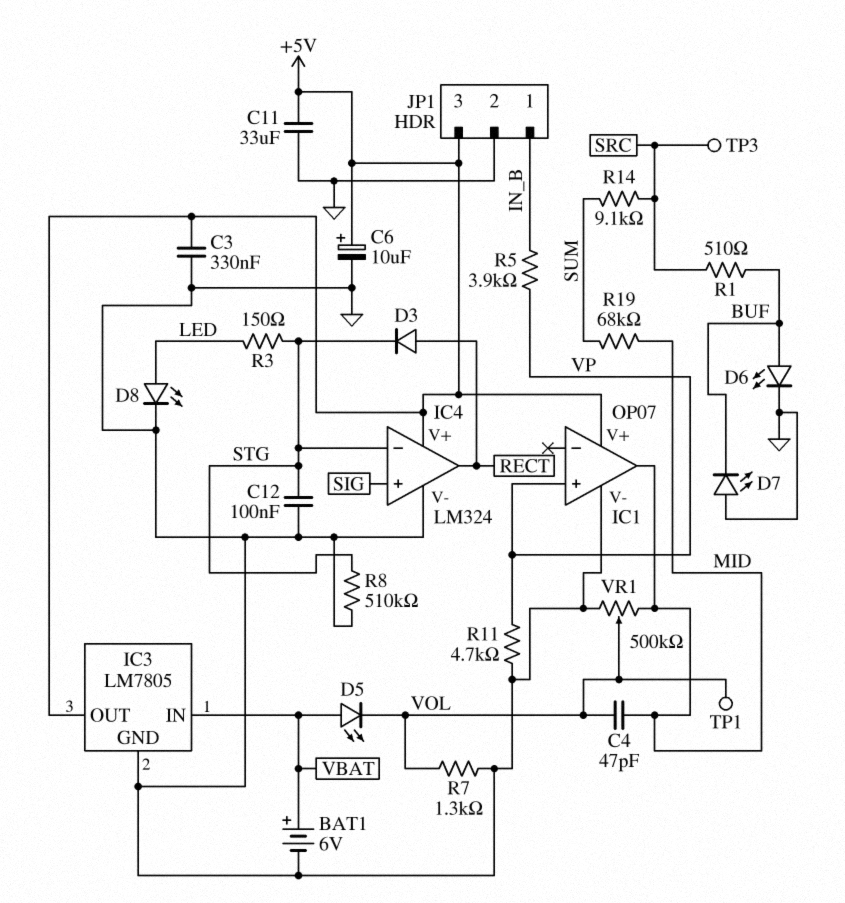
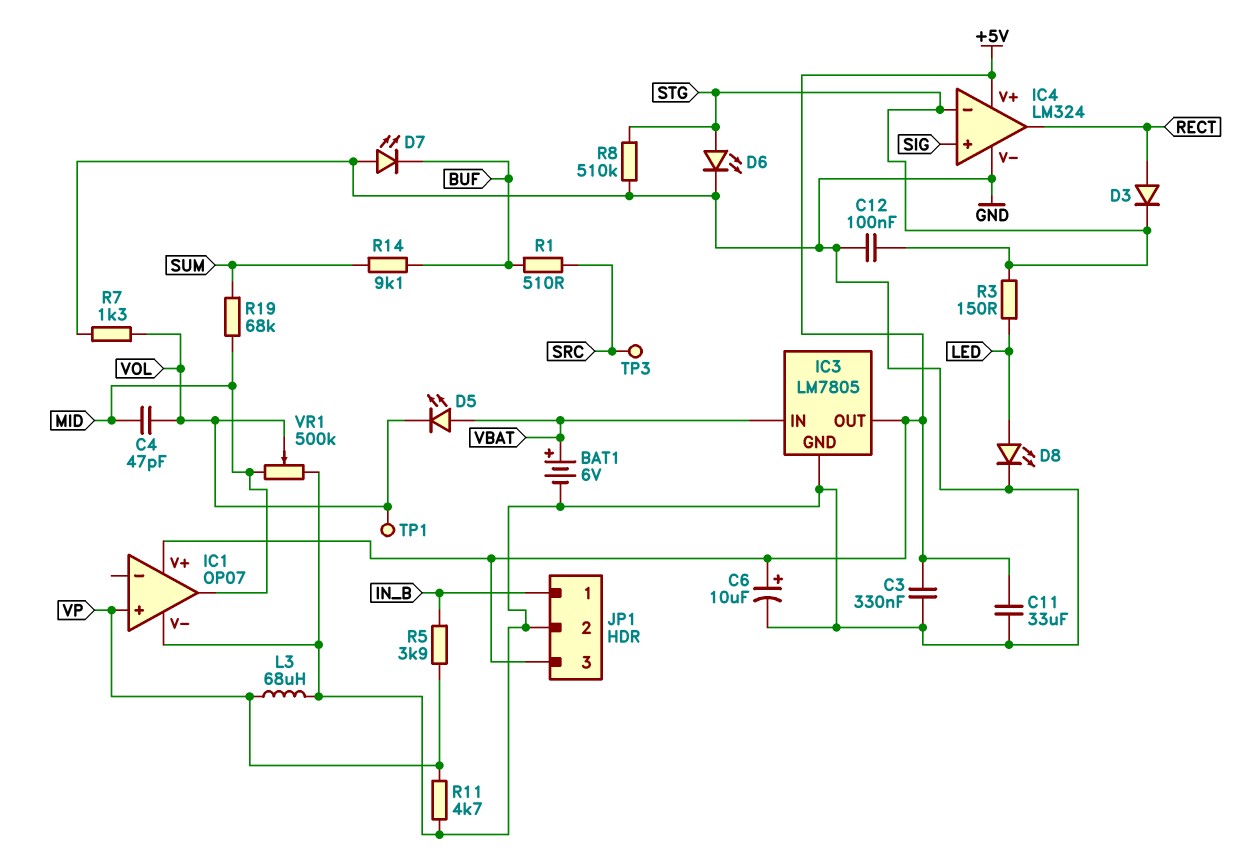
D6: LED (A BUF, K GND) -> LED (A STG, K GND)
L3: none -> 68uH (GND, VP)
R14: 9.1k (SRC, SUM) -> 9.1k (BUF, SUM)

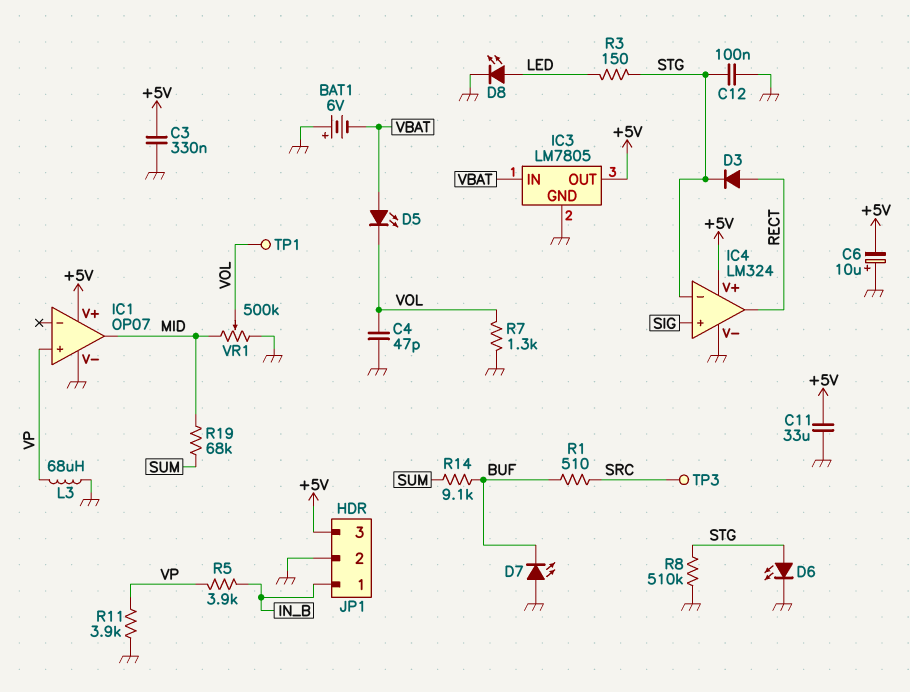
BAT1: 6V (plus VBAT, minus GND) -> 6V (plus GND, minus VBAT)
C4: 47pF (MID, VOL) -> 47pF (GND, VOL)
C6: 10uF (plus +5V, minus GND) -> 10uF (plus GND, minus +5V)
R11: 4.7k (GND, VP) -> 3.9k (GND, VP)

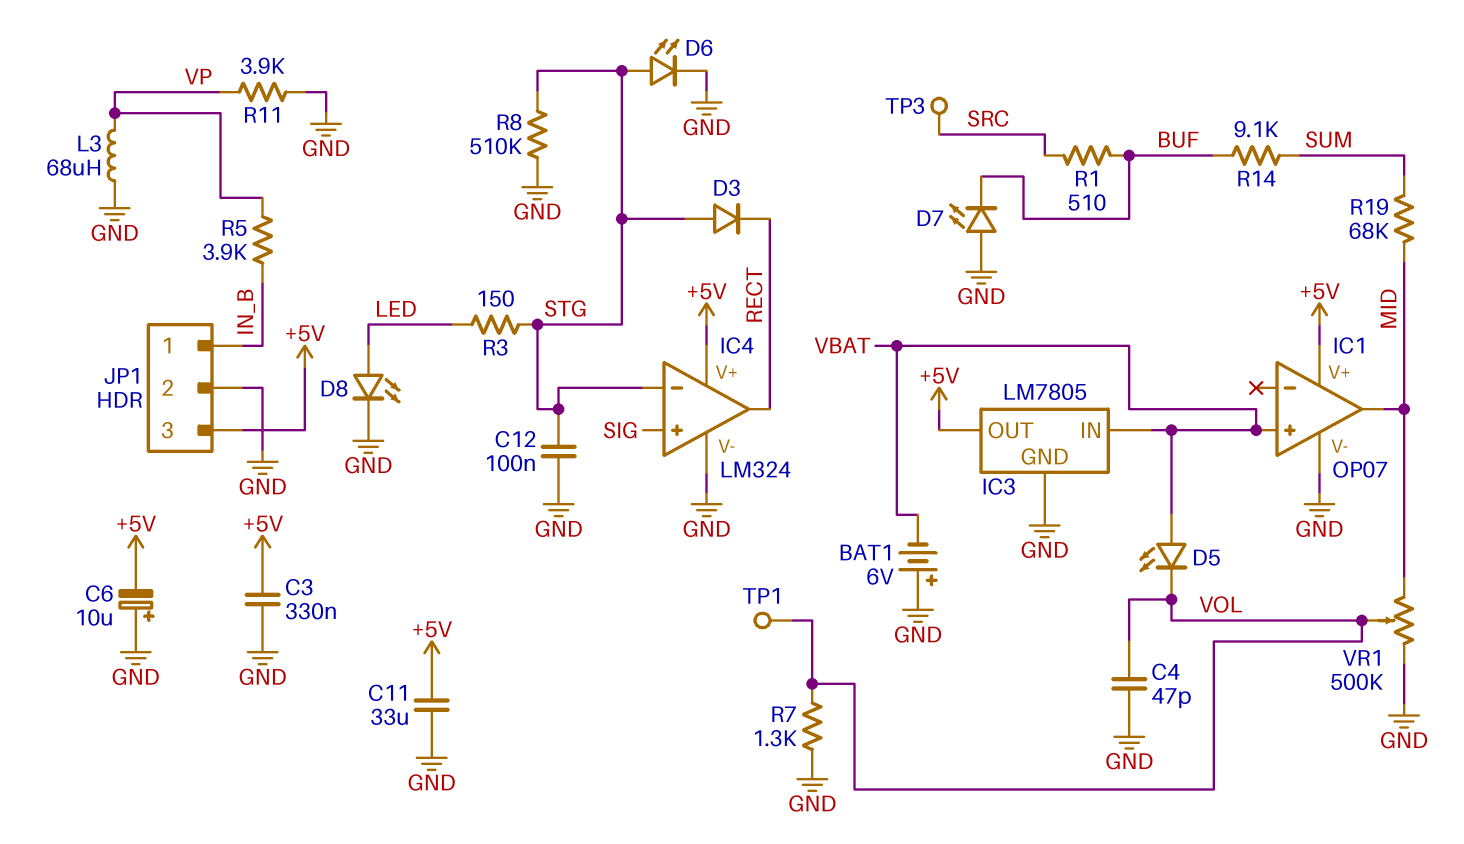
D3: diode (A RECT, K STG) -> diode (A STG, K RECT)
IC1 pin in+: VP -> VBAT

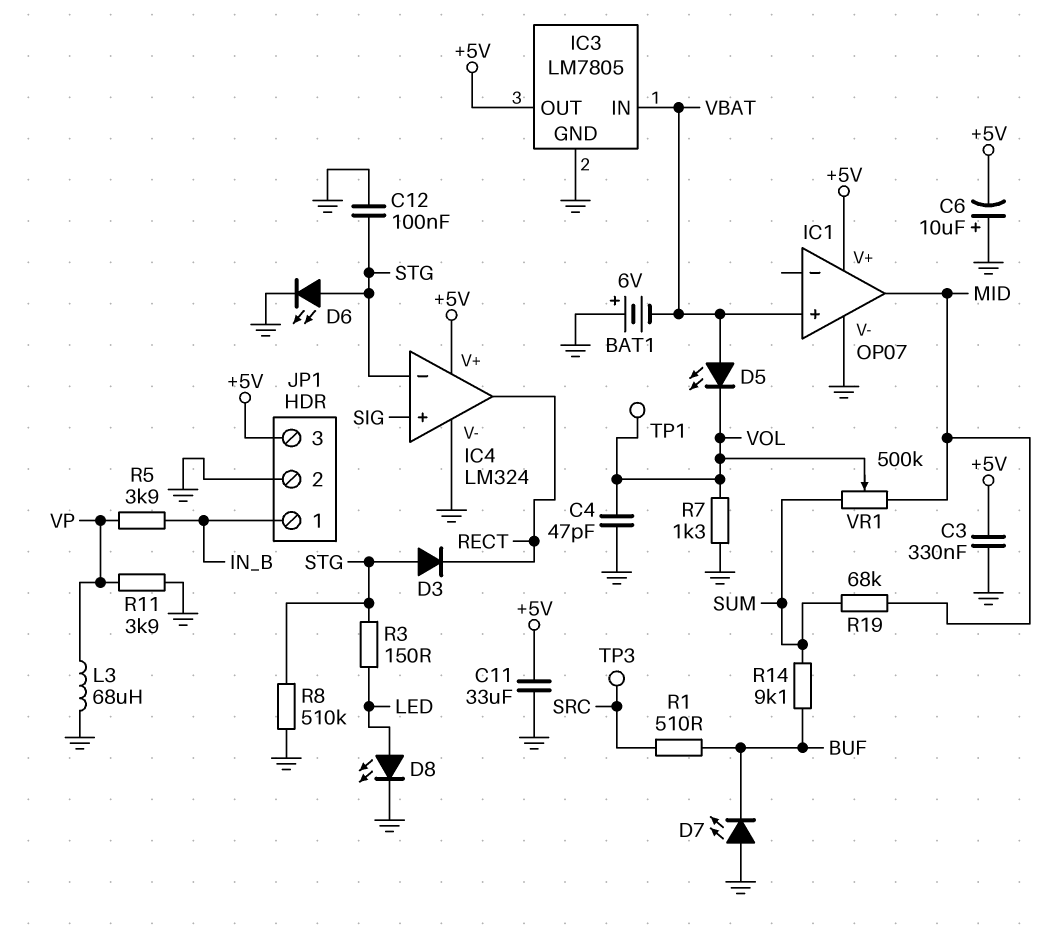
VR1: 500k (GND, MID, wiper VOL) -> 500k (MID, SUM, wiper VOL)

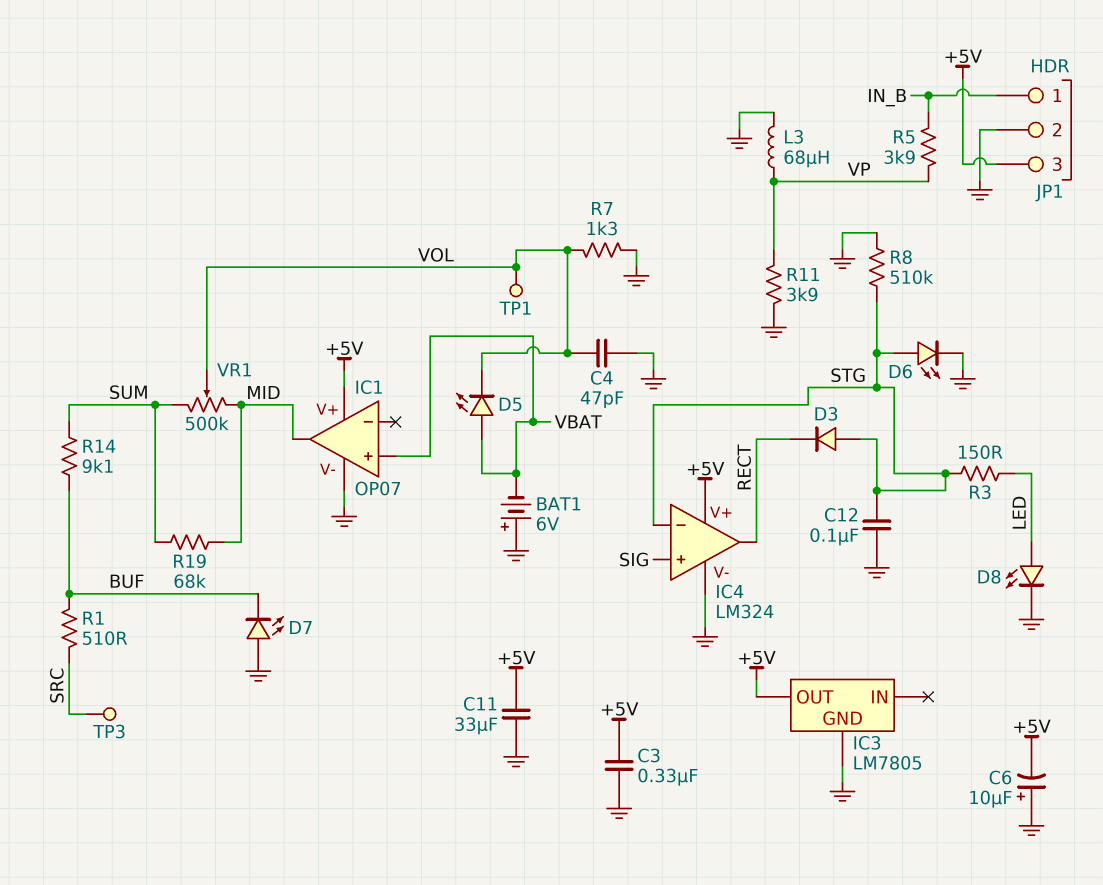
IC3 pin IN: VBAT -> none

